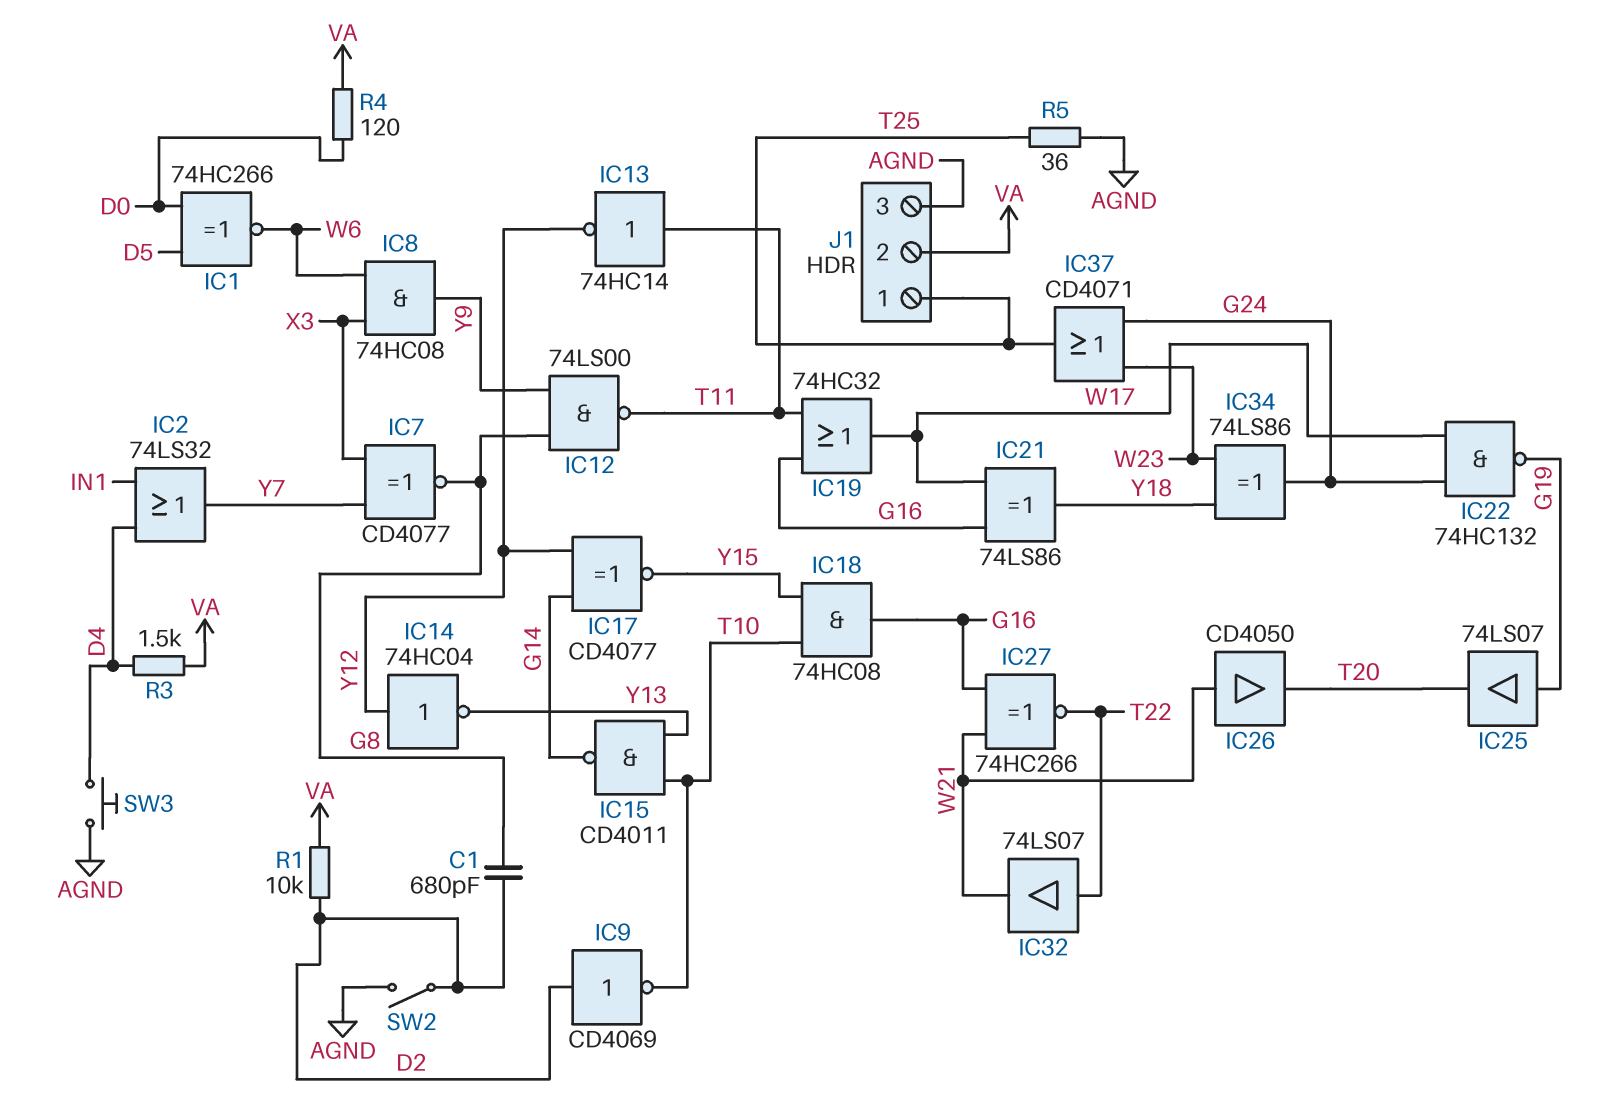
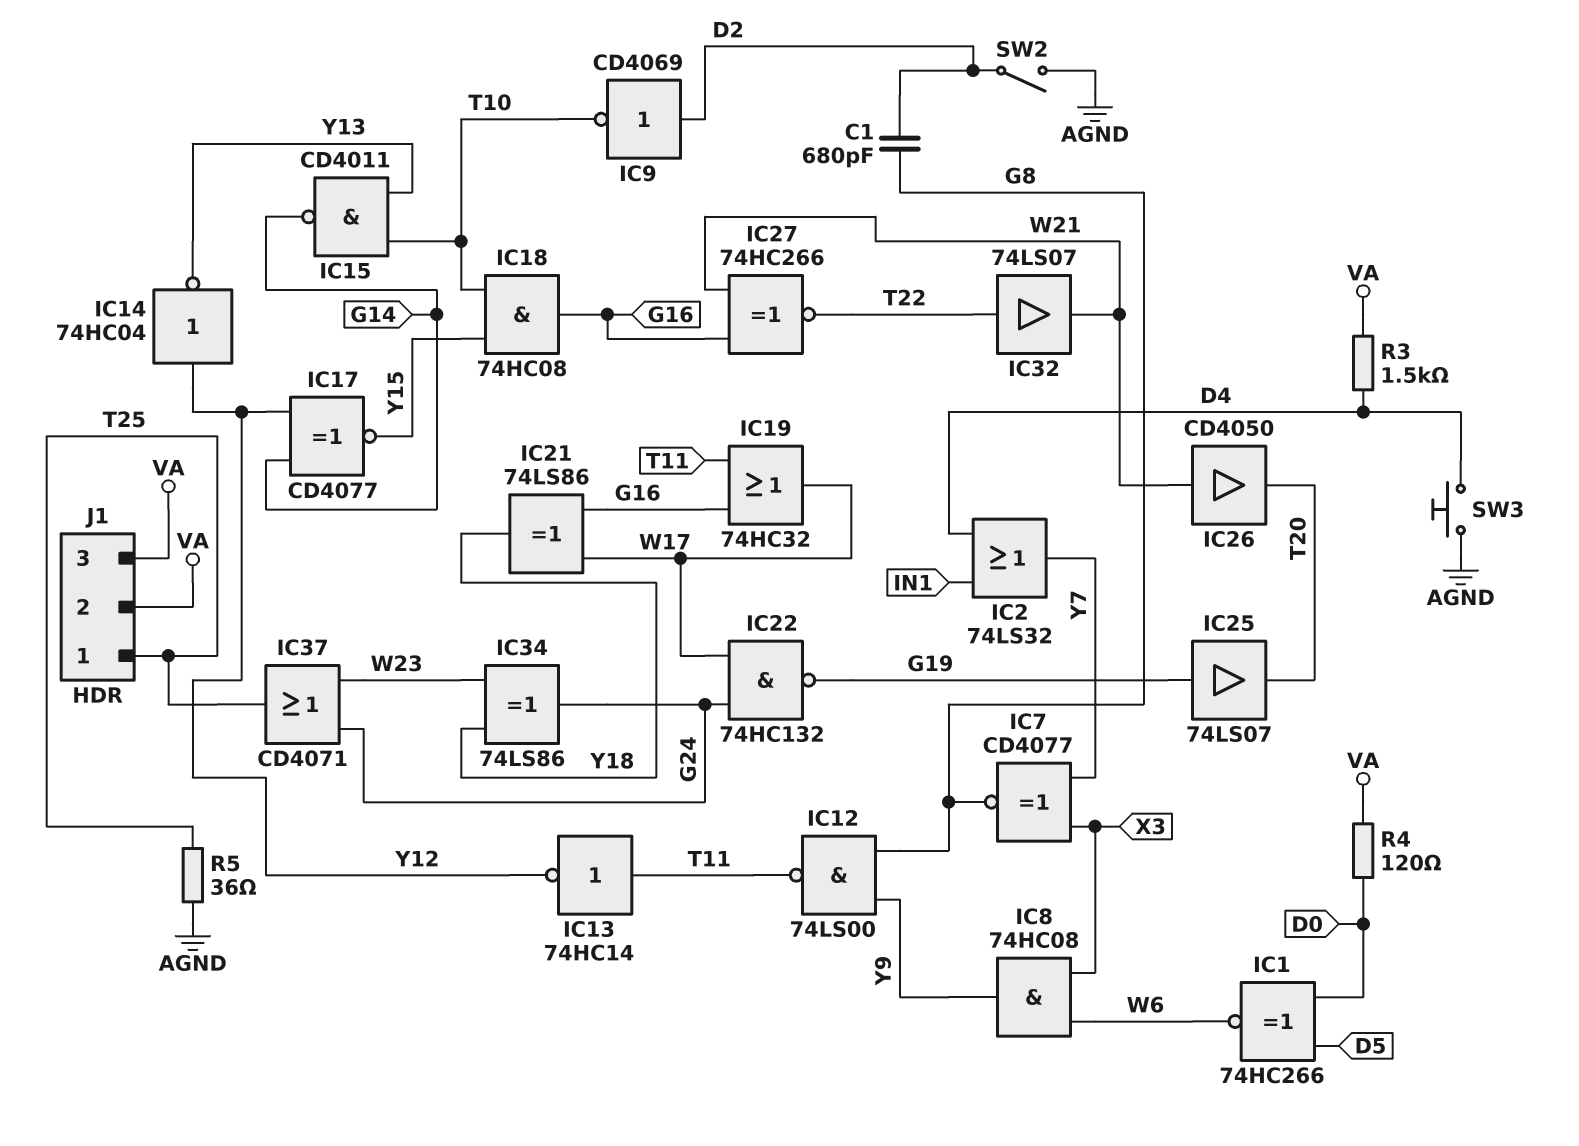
J1 pin 3: AGND -> VA
R1: 10k (D2, VA) -> none

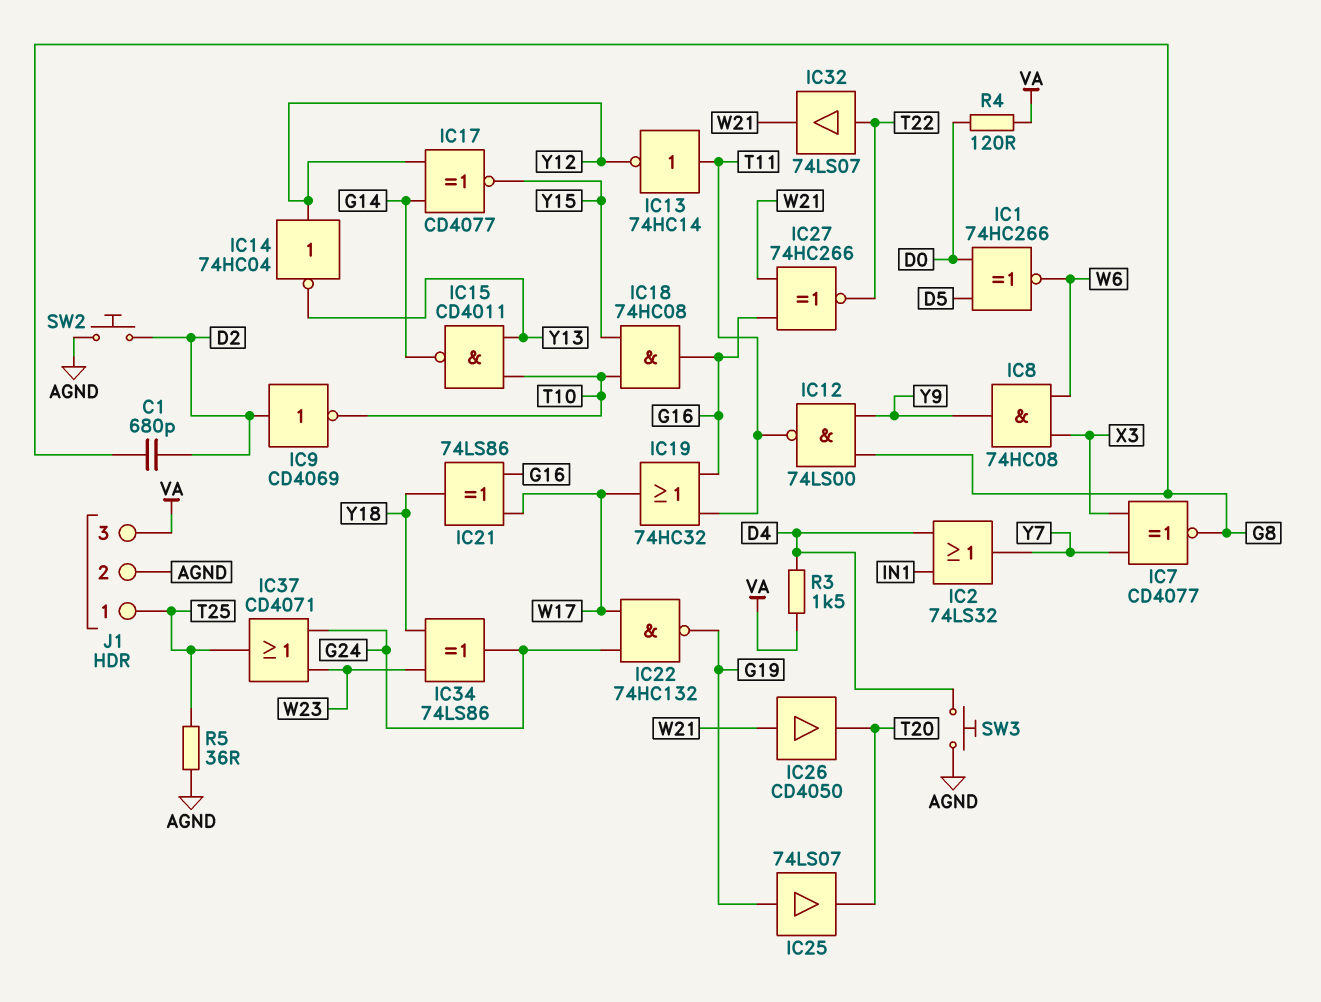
J1 pin 2: VA -> AGND
SW2: switch (AGND, D2) -> button (AGND, D2)

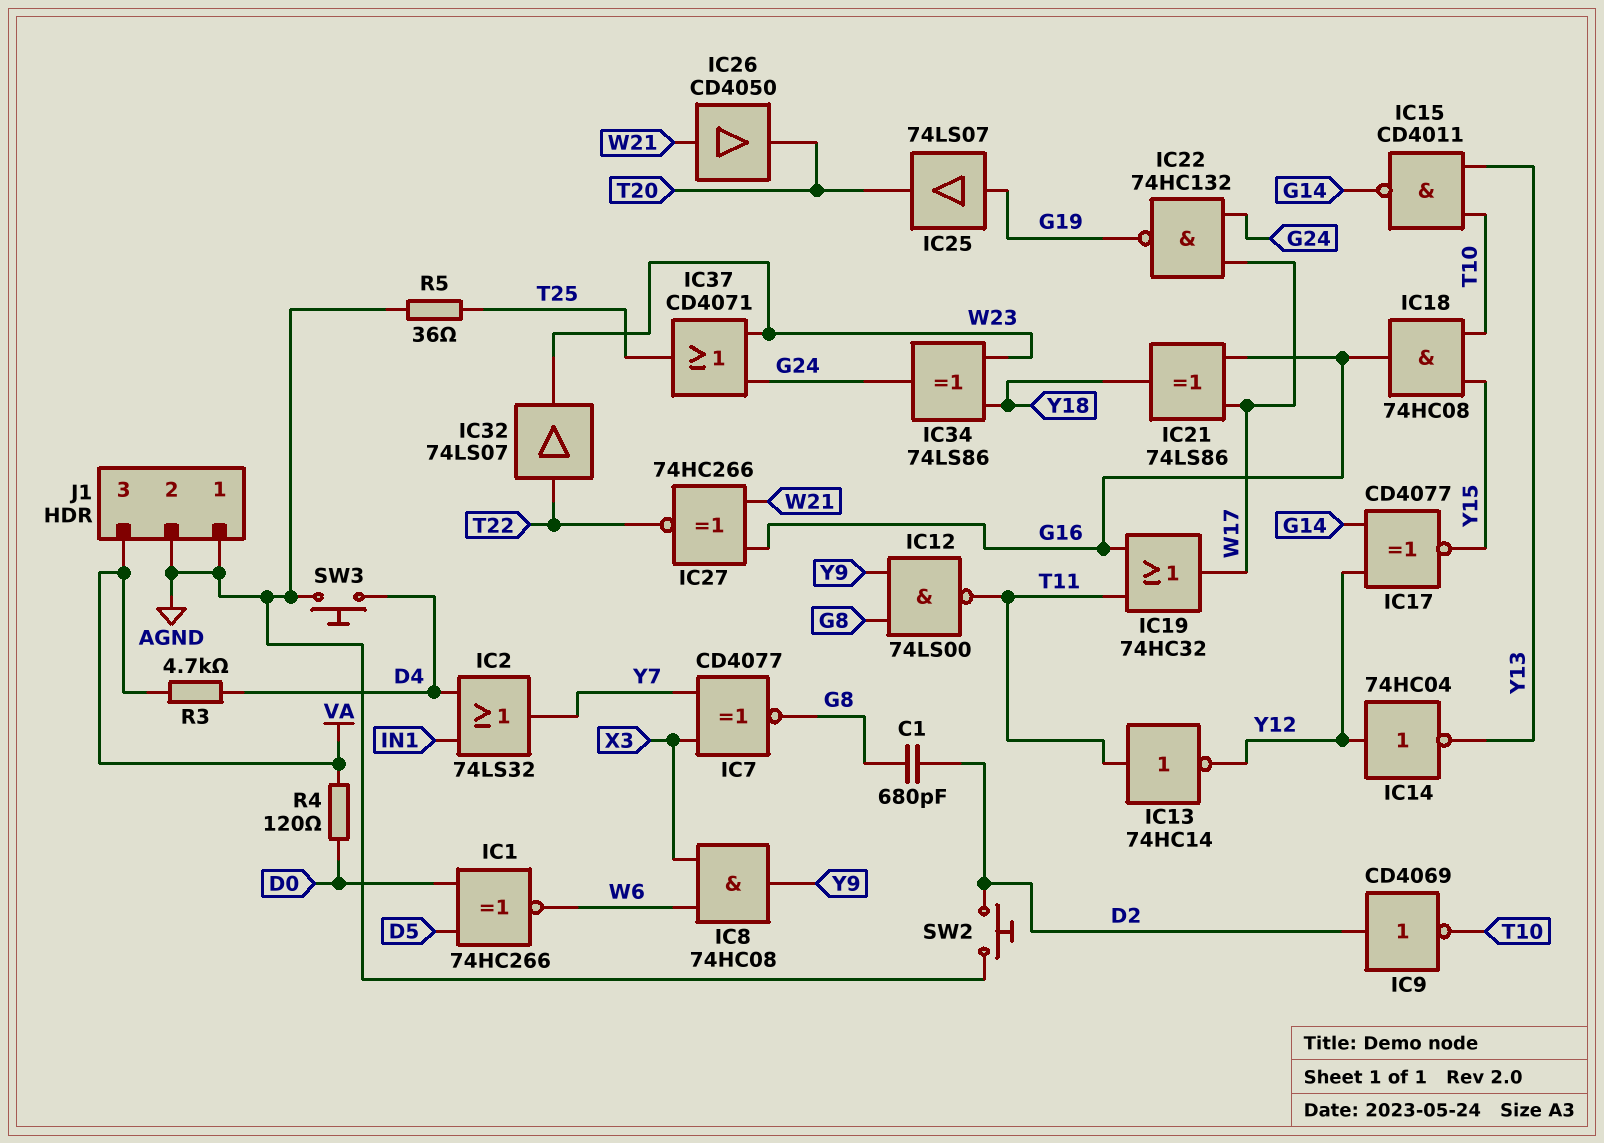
IC32: buffer 74LS07 (in T22, out W21) -> buffer 74LS07 (in T22, out W23)
J1 pin 1: T25 -> AGND
R3: 1.5k (D4, VA) -> 4.7k (D4, VA)

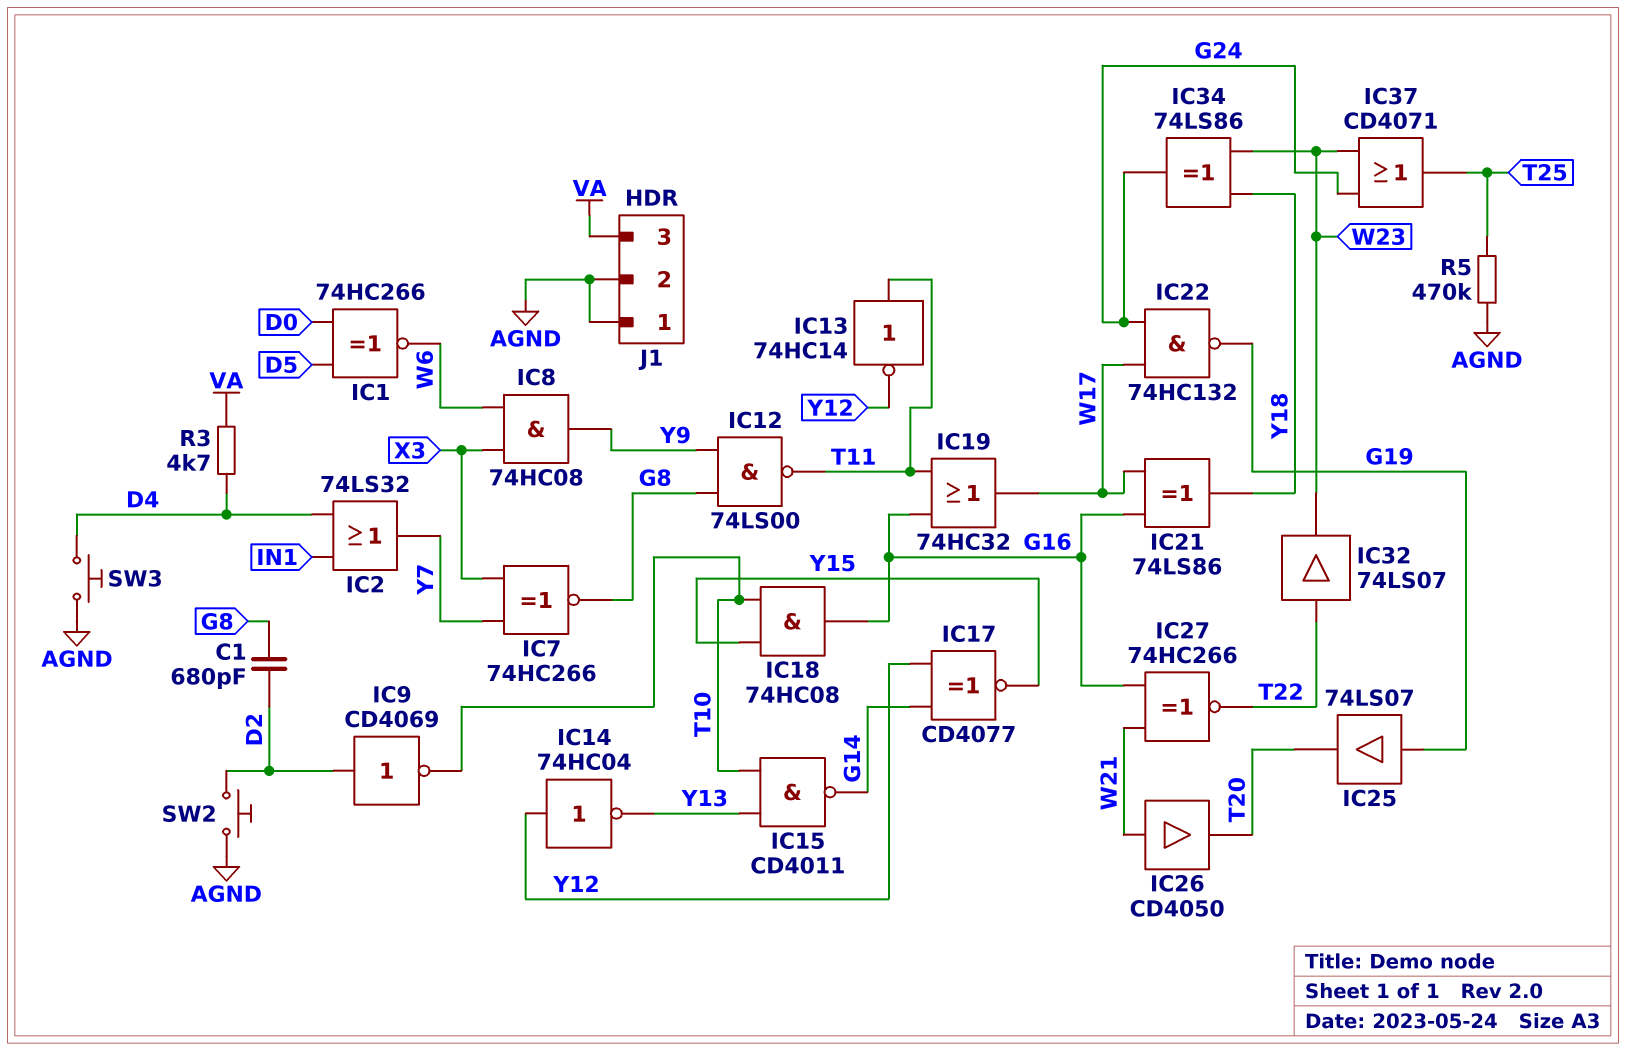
IC7: XNOR CD4077 (in X3, in Y7, out G8) -> XNOR 74HC266 (in X3, in Y7, out G8)
R4: 120 (D0, VA) -> none
R5: 36 (AGND, T25) -> 470k (AGND, T25)

